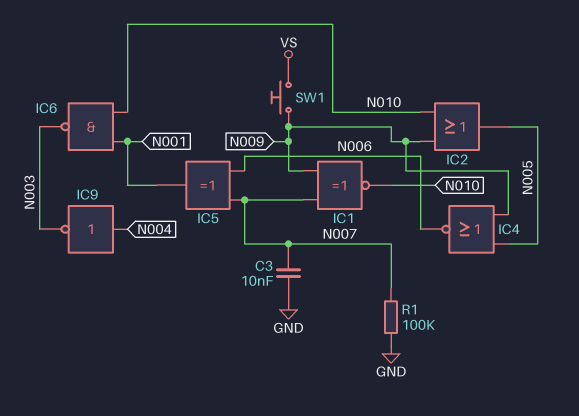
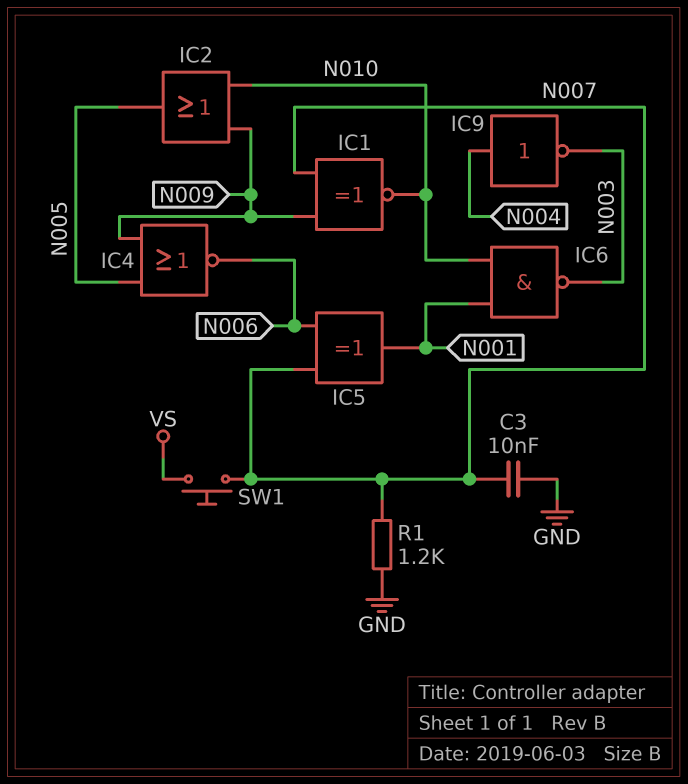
R1: 100k (GND, N007) -> 1.2k (GND, N007)
SW1: button (N009, VS) -> button (N007, VS)

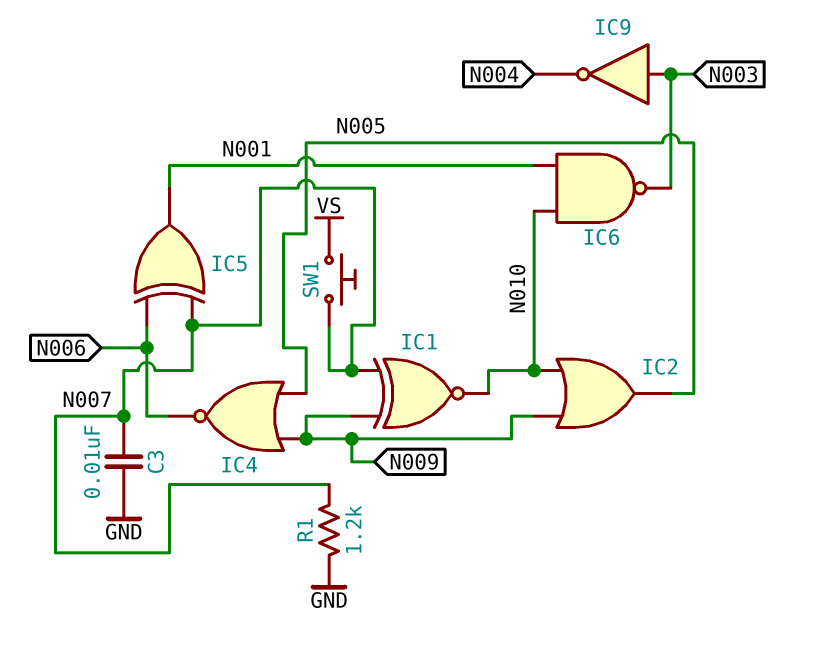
IC9: NOT (in N004, out N003) -> NOT (in N003, out N004)

